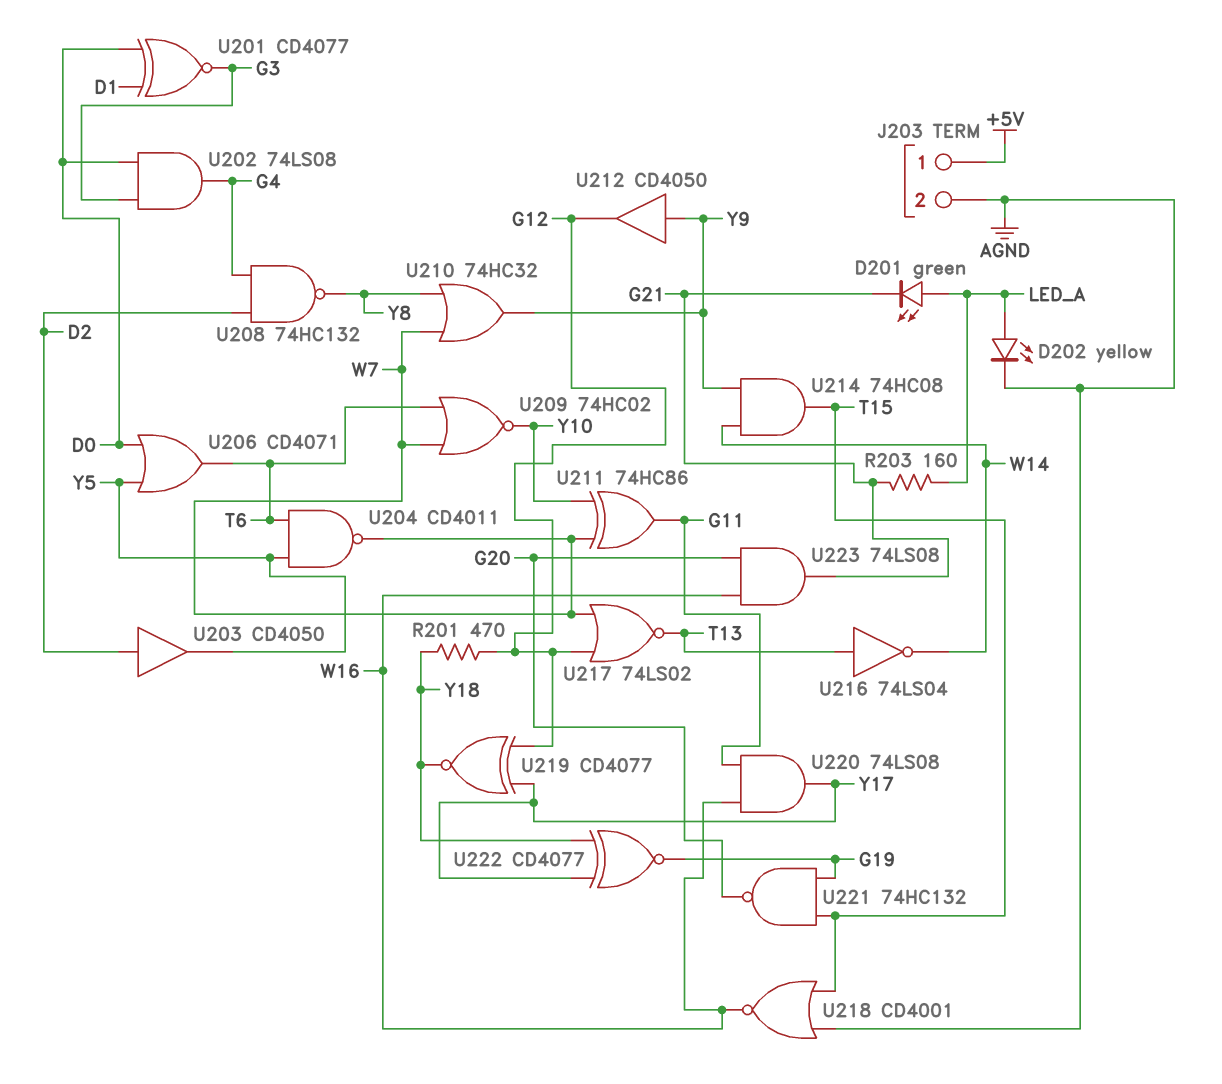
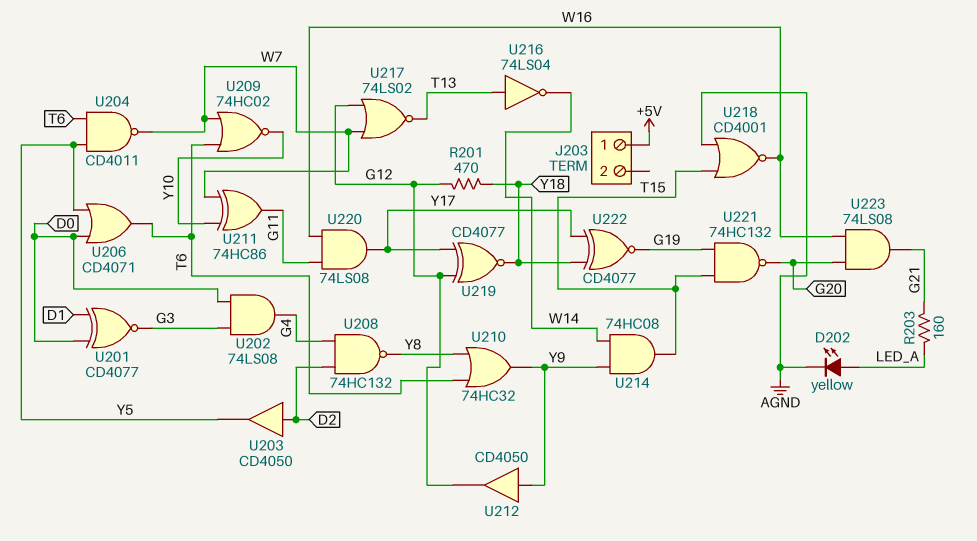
D201: LED green (A LED_A, K G21) -> none
J203 pin 2: AGND -> none
U210: OR 74HC32 (in W7, in Y8, out Y9) -> OR 74HC32 (in T6, in Y8, out Y9)

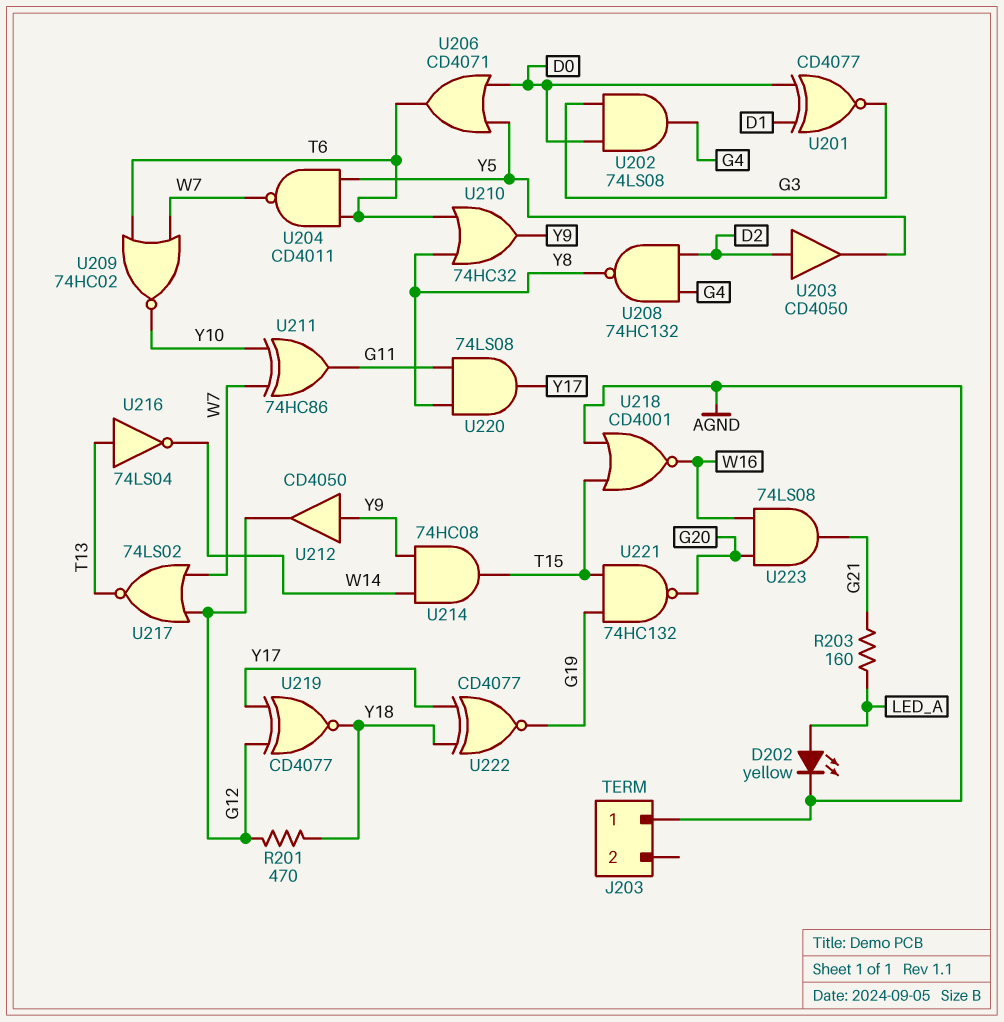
J203 pin 1: +5V -> AGND
U220: AND 74LS08 (in G11, in W16, out Y17) -> AND 74LS08 (in G11, in Y8, out Y17)

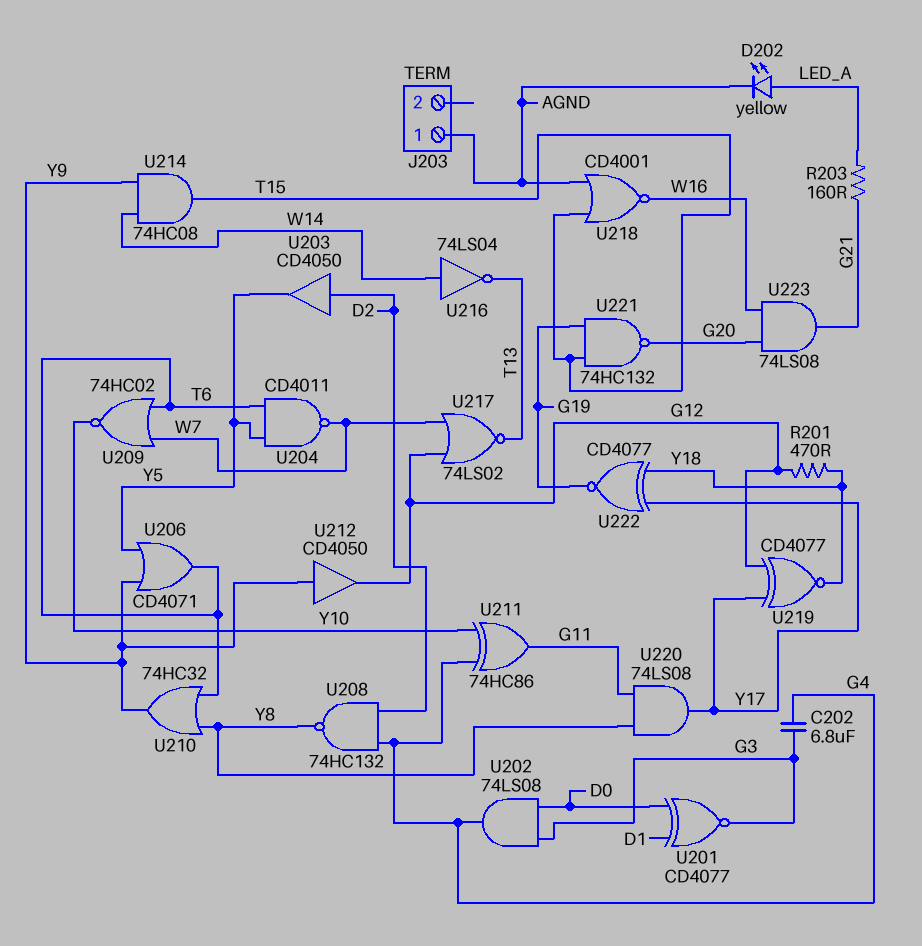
C202: none -> 6.8uF (G3, G4)
U206: OR CD4071 (in D0, in Y5, out T6) -> OR CD4071 (in Y5, in Y9, out T6)
U211: XOR 74HC86 (in W7, in Y10, out G11) -> XOR 74HC86 (in G4, in Y10, out G11)
U216: NOT 74LS04 (in T13, out W14) -> NOT 74LS04 (in W14, out T13)

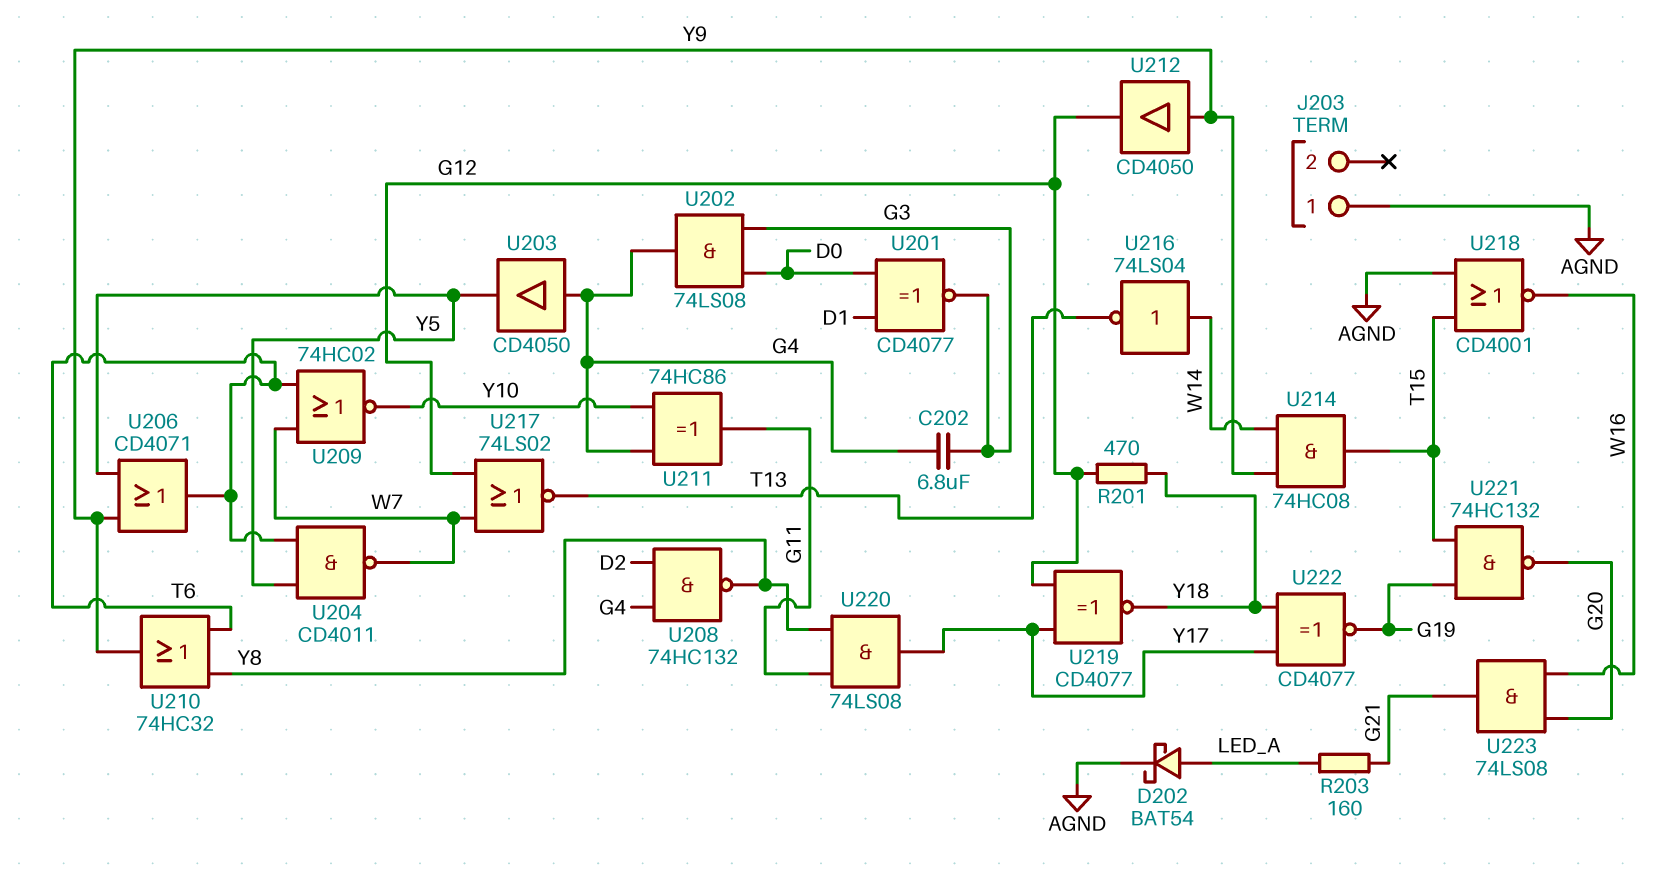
D202: LED yellow (A LED_A, K AGND) -> schottky BAT54 (A LED_A, K AGND)
U203: buffer CD4050 (in D2, out Y5) -> buffer CD4050 (in G4, out Y5)

